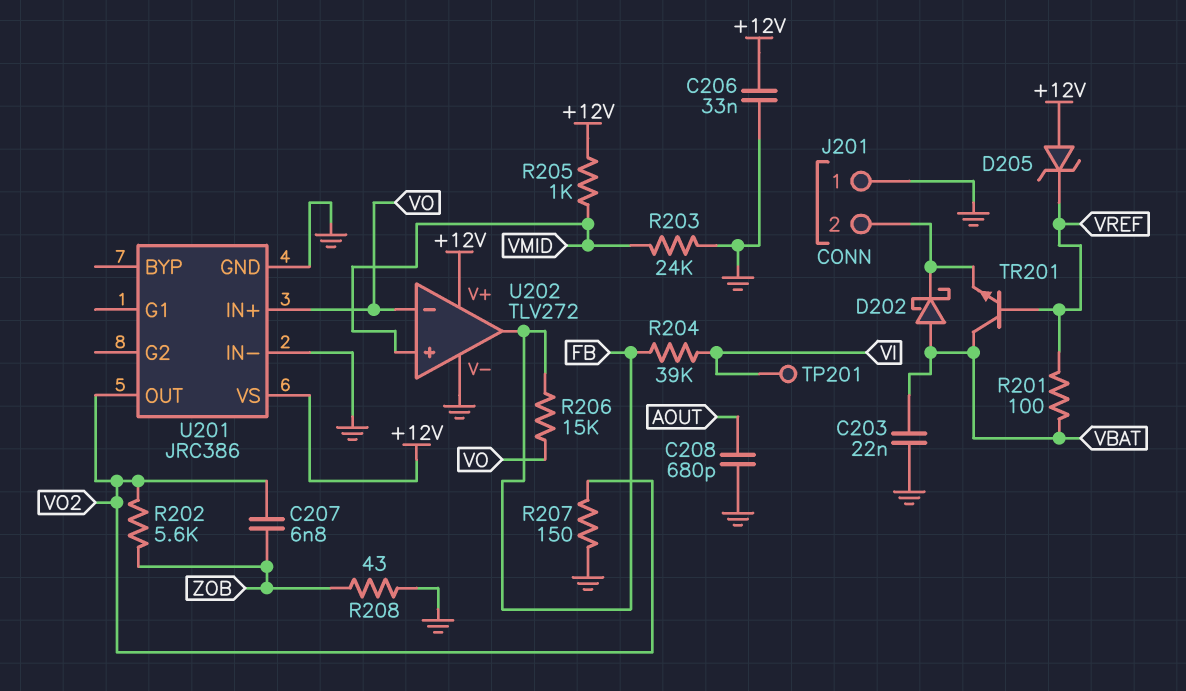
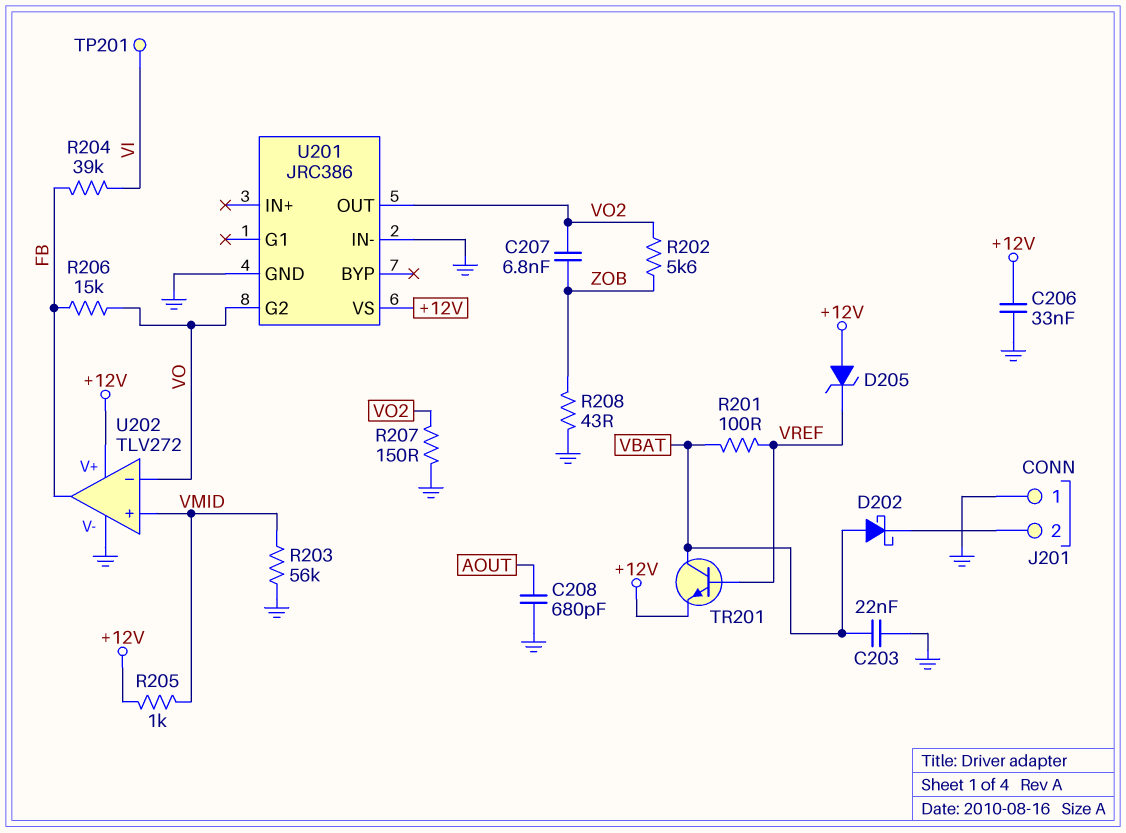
R203: 24k (GND, VMID) -> 56k (GND, VMID)
TR201: NPN (B VREF, C VBAT, E J201/2) -> NPN (B VREF, C VBAT, E +12V)
U201 pin G2: none -> VO
U201 pin IN+: VO -> none

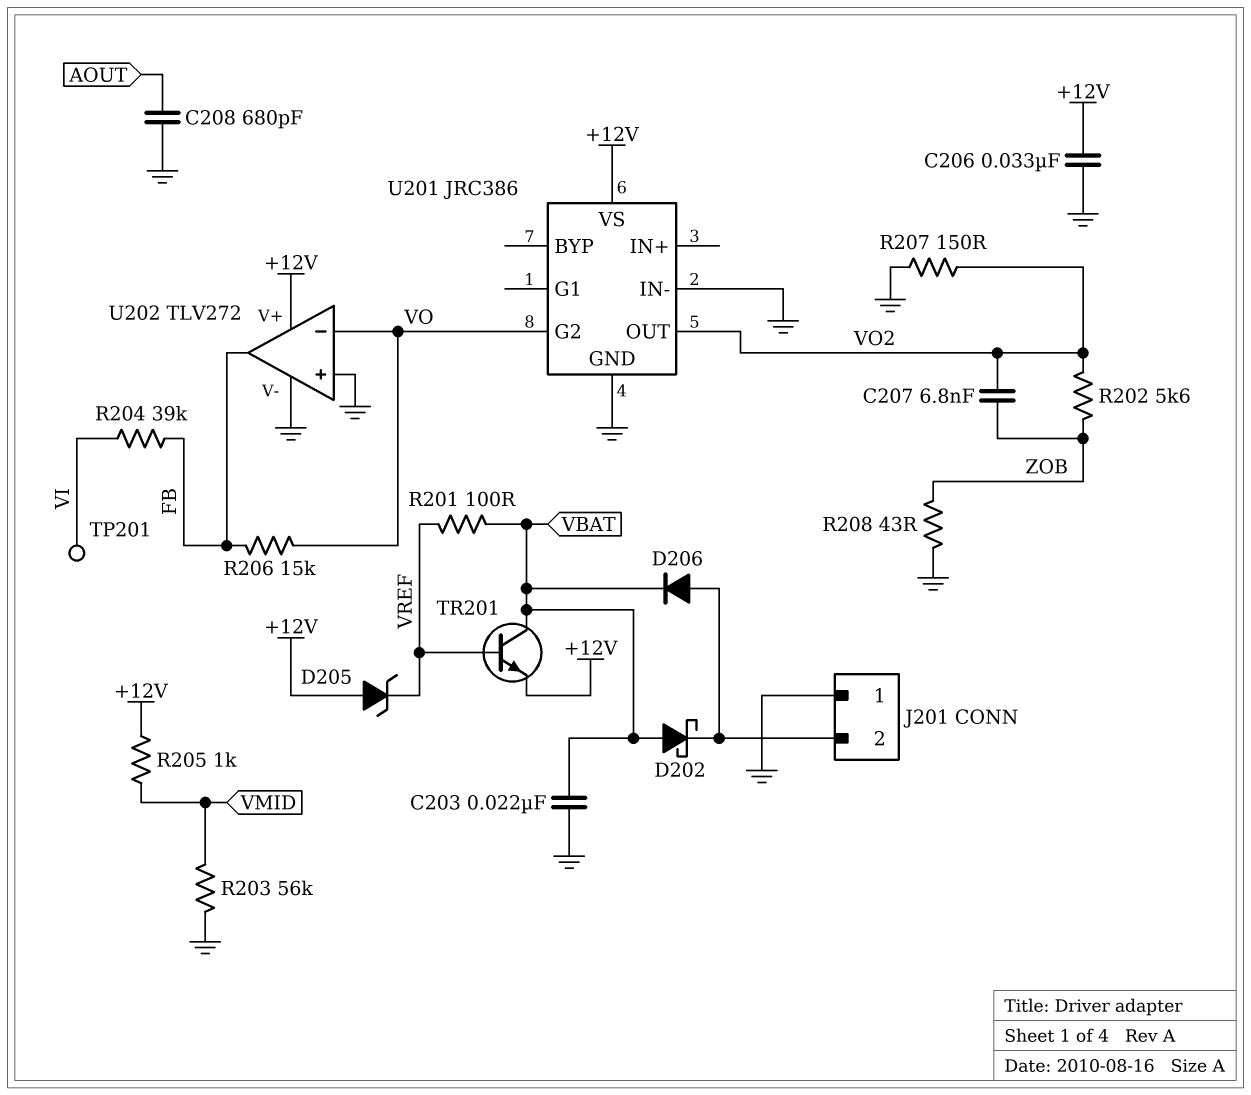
D206: none -> diode (A J201/2, K VBAT)
U202 pin in+: VMID -> GND

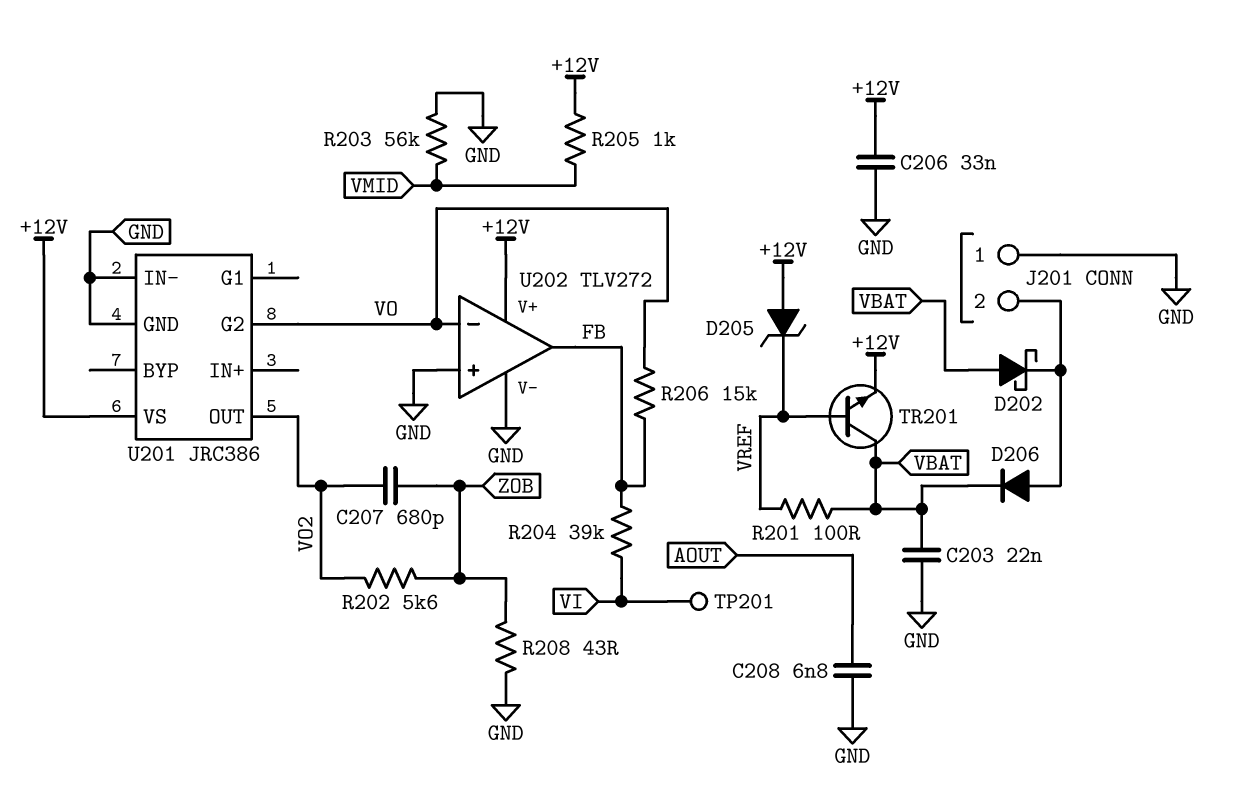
C207: 6.8nF (VO2, ZOB) -> 680pF (VO2, ZOB)
C208: 680pF (AOUT, GND) -> 6.8nF (AOUT, GND)
R207: 150 (GND, VO2) -> none

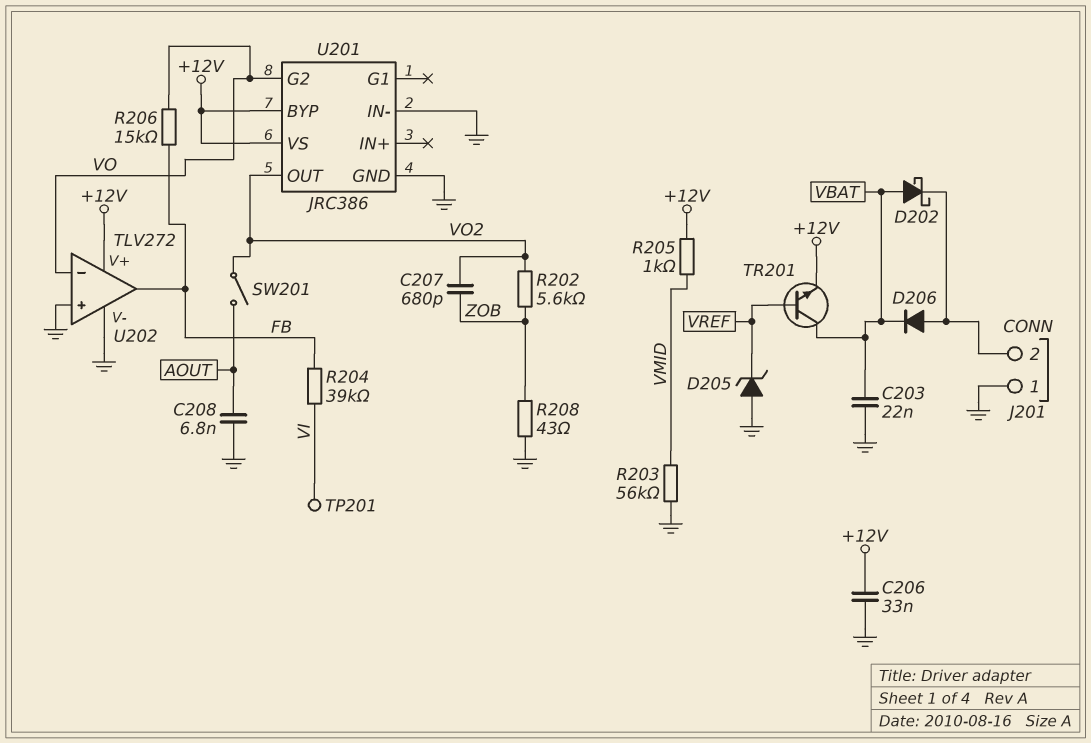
D205: zener (A +12V, K VREF) -> zener (A GND, K VREF)
R201: 100 (VBAT, VREF) -> none
SW201: none -> switch (AOUT, VO2)
U201 pin BYP: none -> +12V

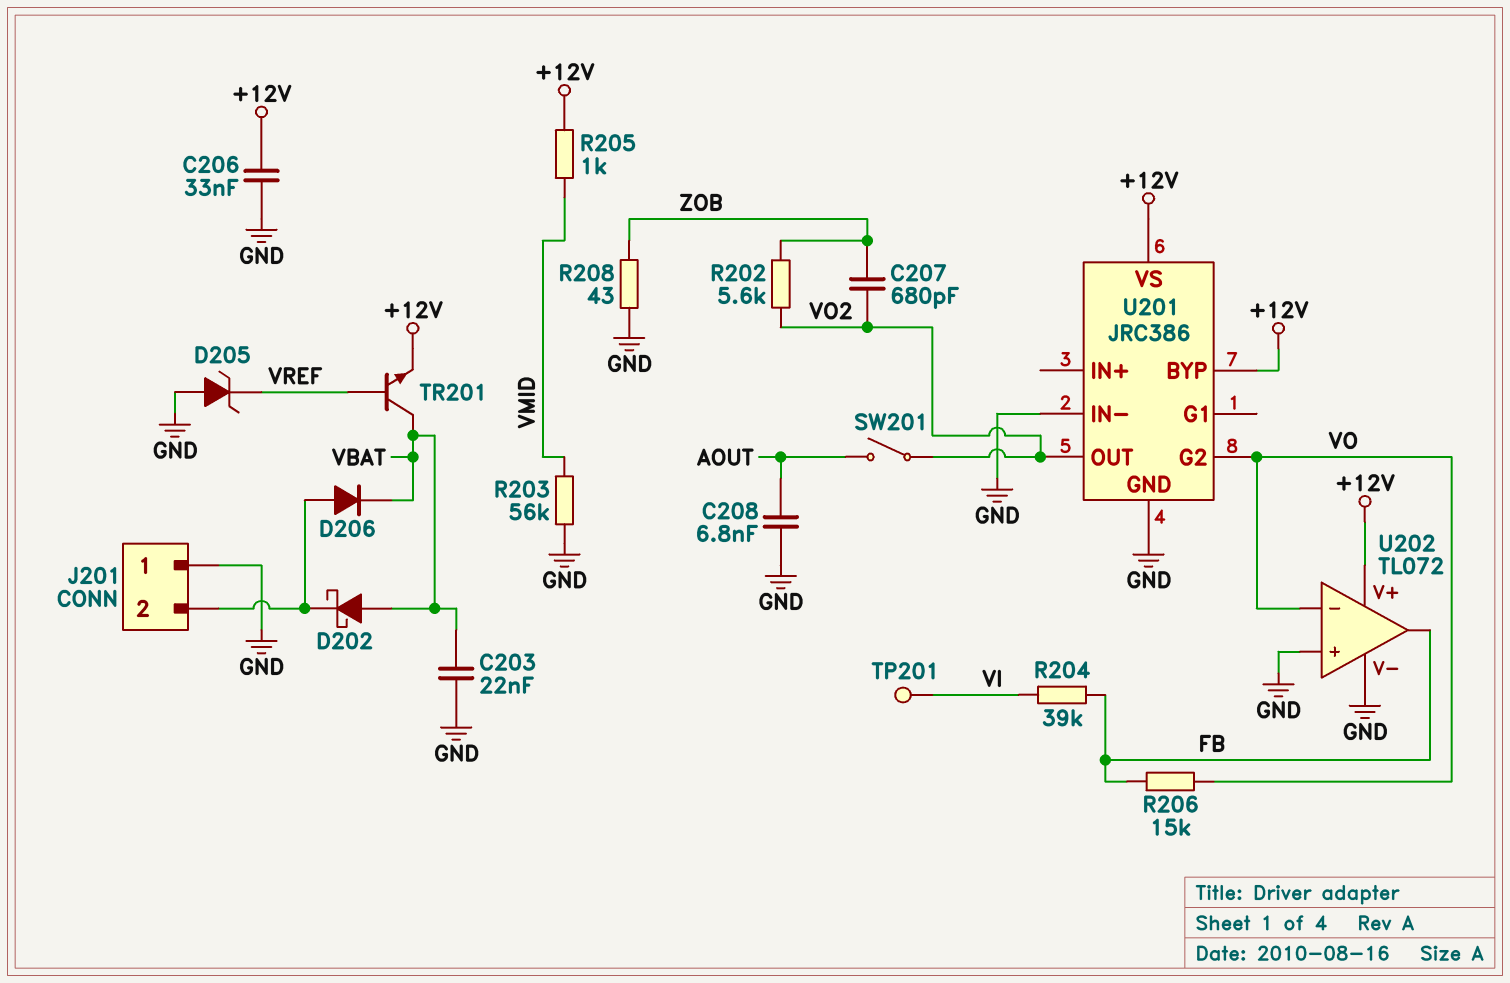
U202: TLV272 -> TL072

